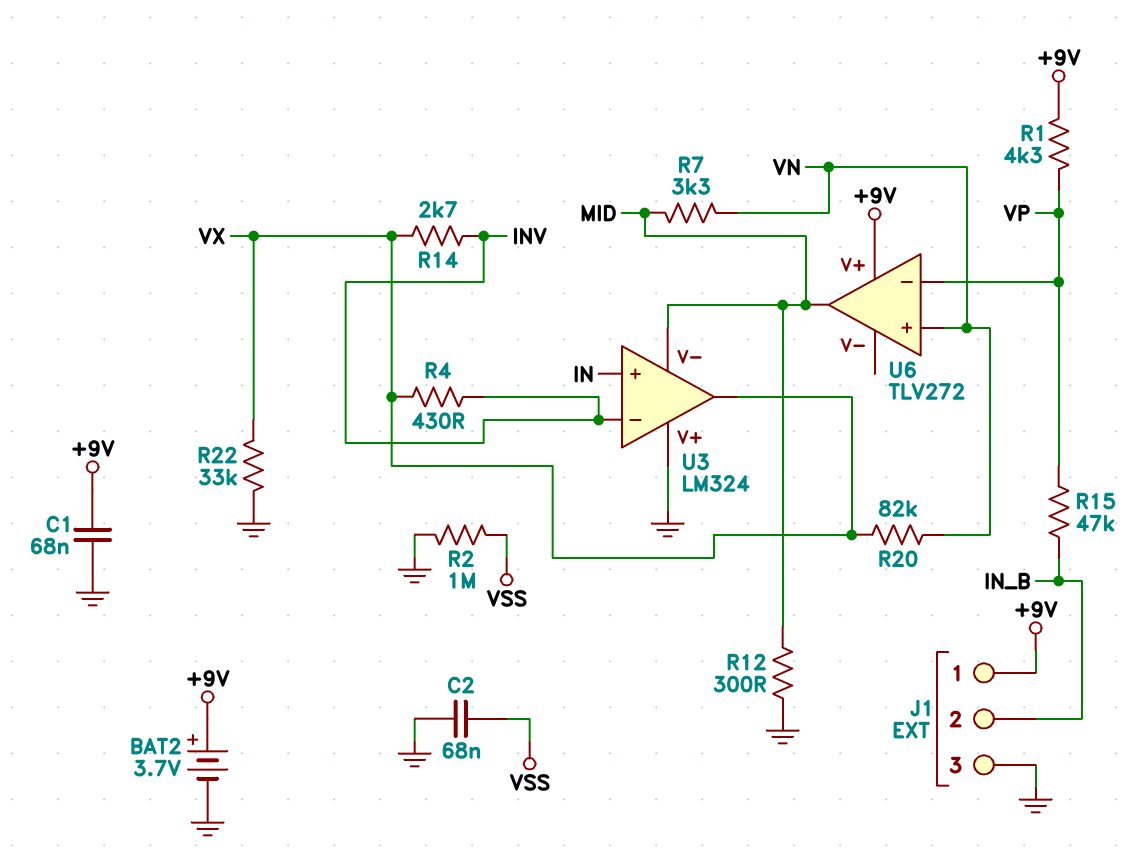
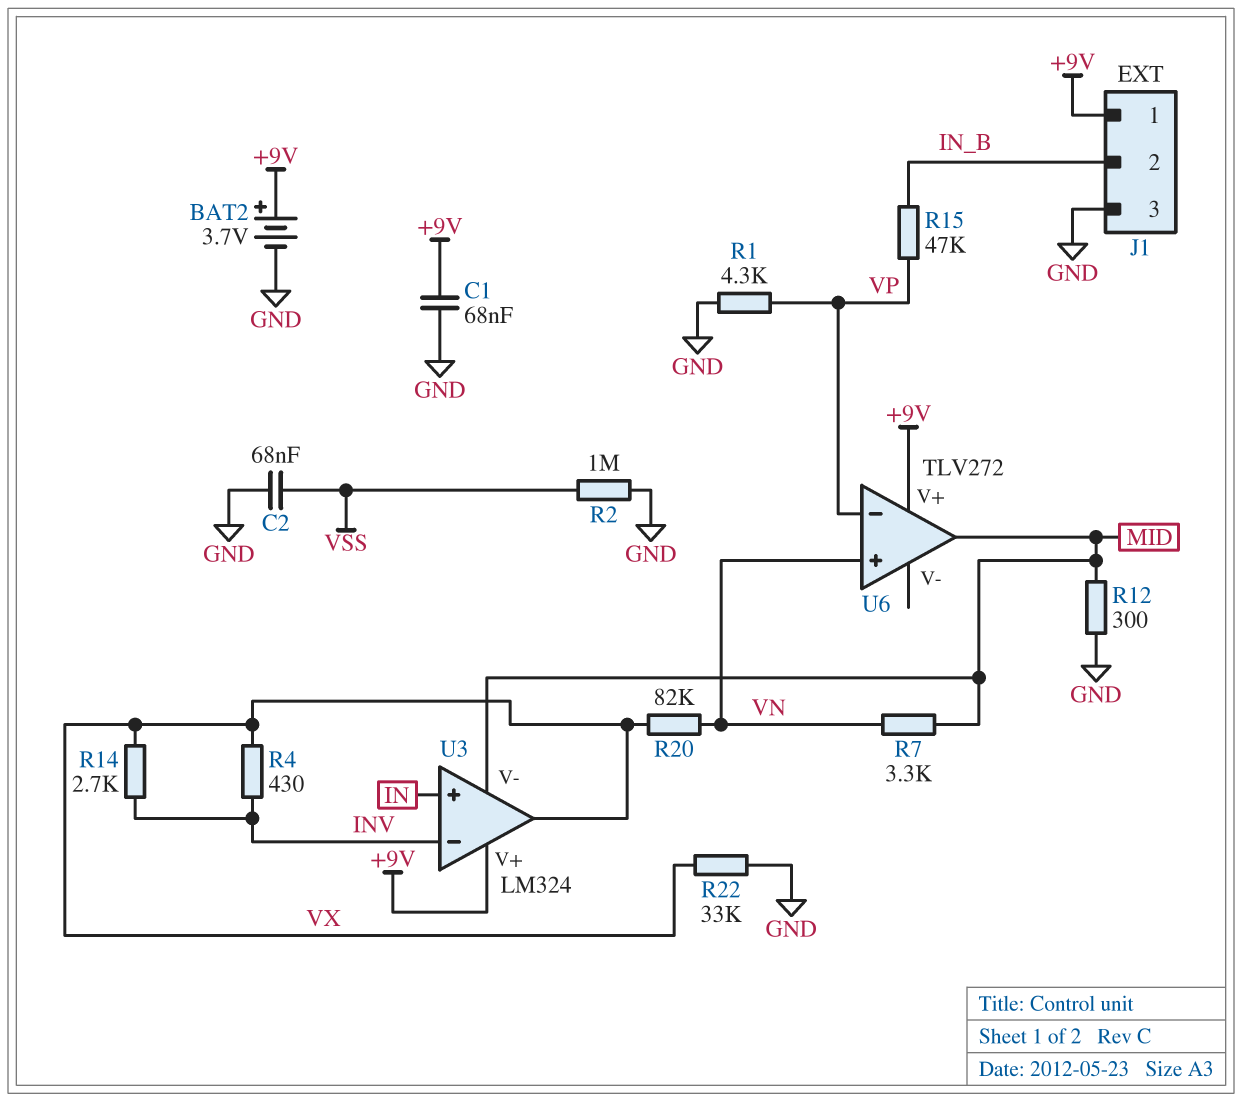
R1: 4.3k (+9V, VP) -> 4.3k (GND, VP)
U3 pin V+: GND -> +9V

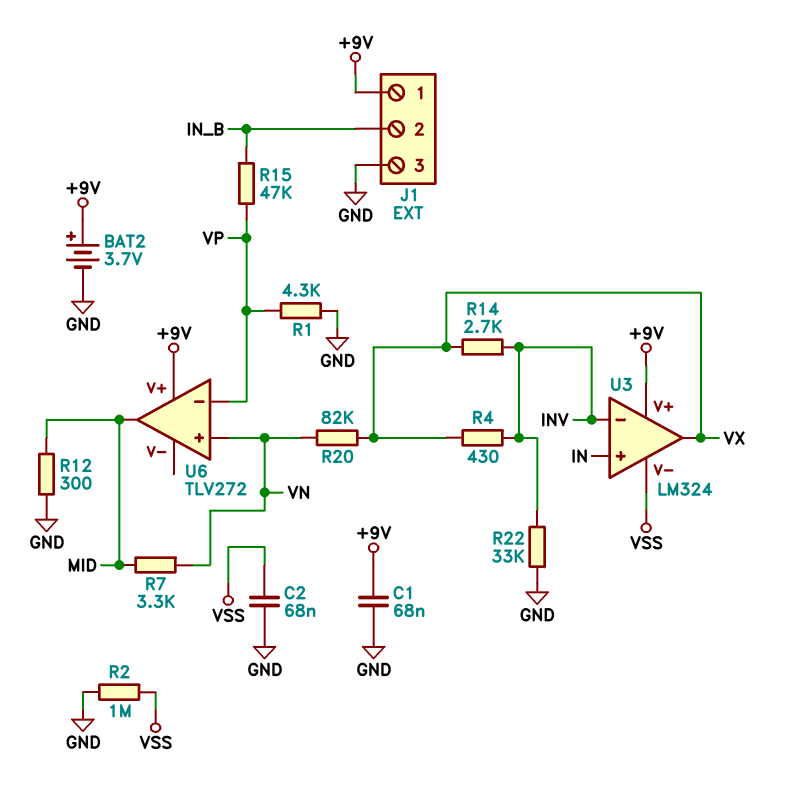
R22: 33k (GND, VX) -> 33k (GND, INV)
U3 pin V-: MID -> VSS

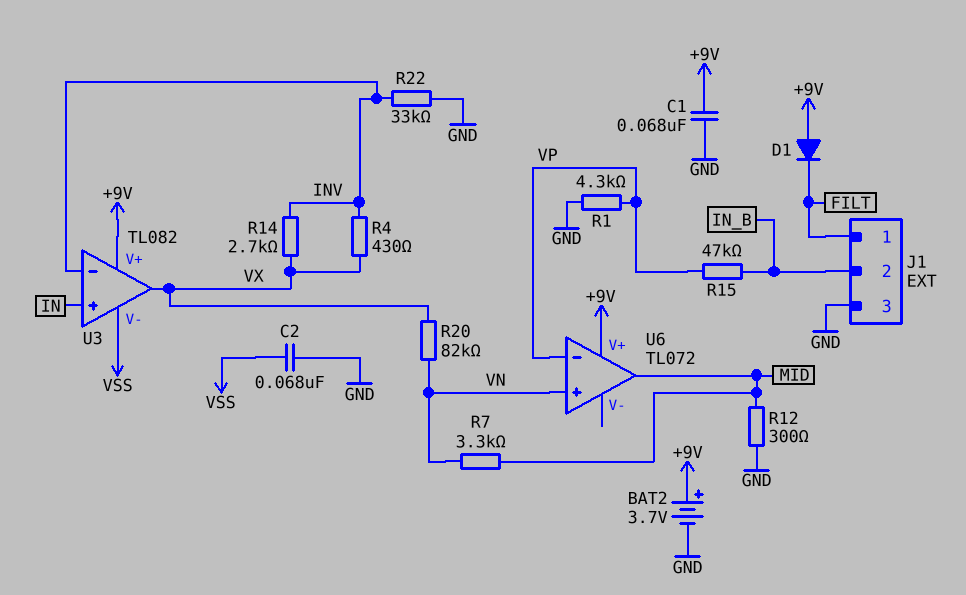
D1: none -> diode (A +9V, K FILT)
J1 pin 1: +9V -> FILT
R2: 1M (GND, VSS) -> none
U3: LM324 -> TL082
U6: TLV272 -> TL072

